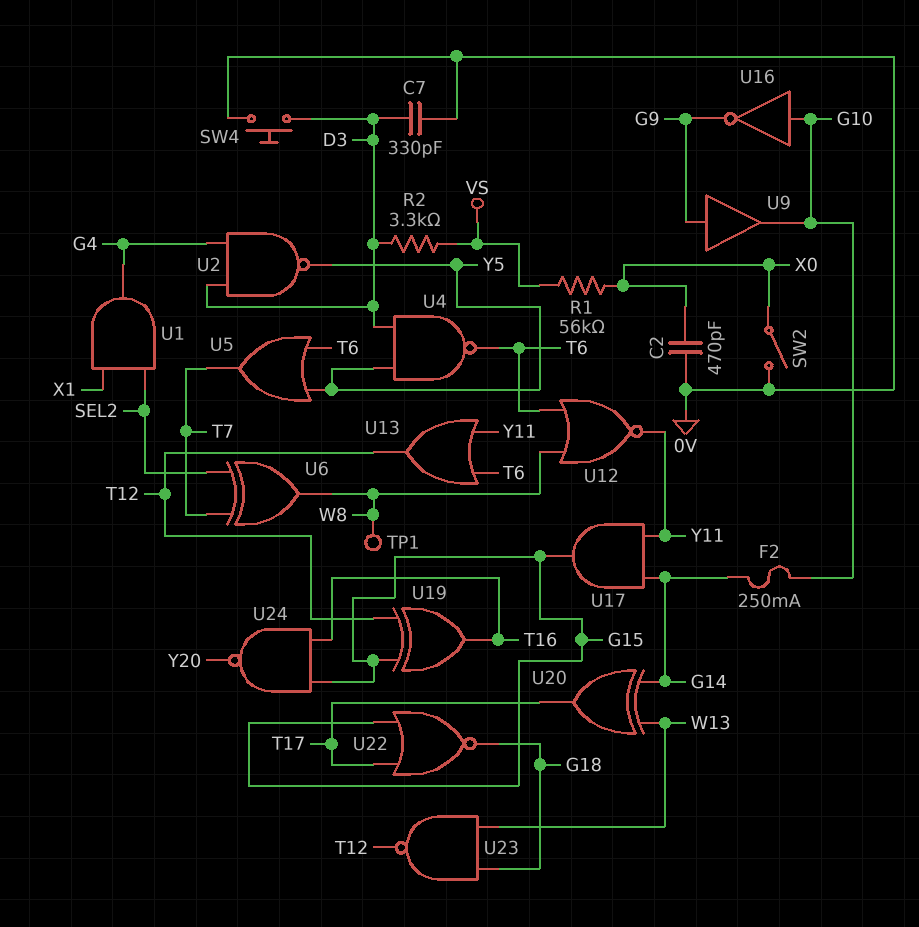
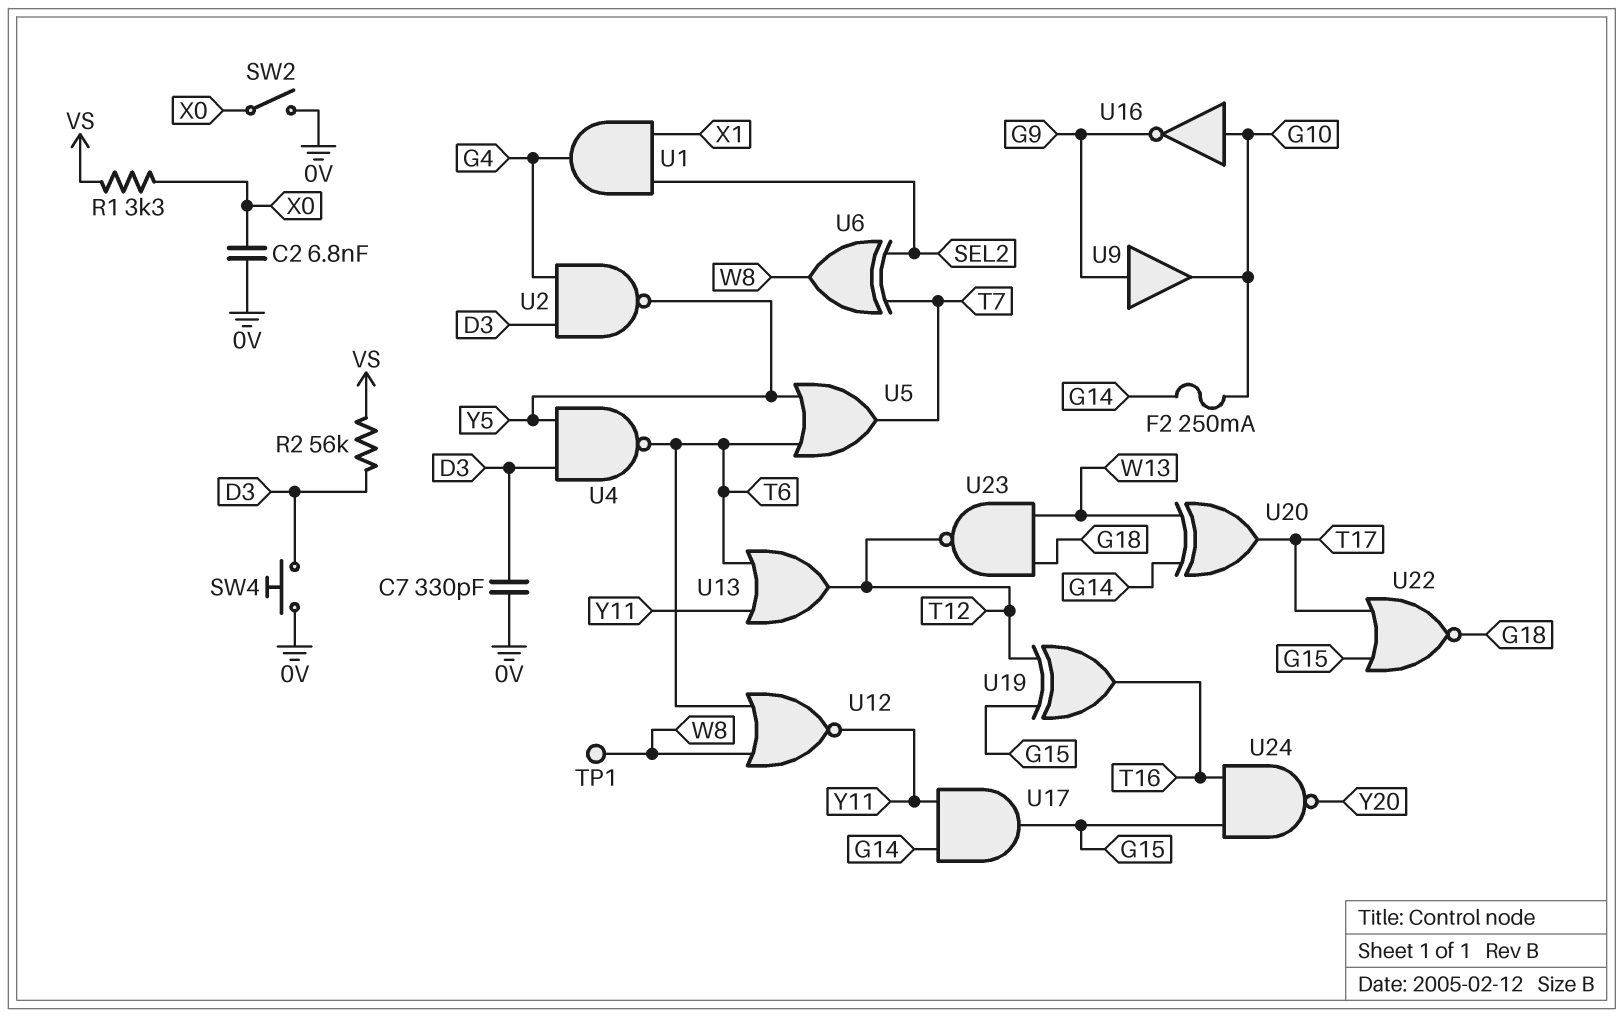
C2: 470pF (0V, X0) -> 6.8nF (0V, X0)
R1: 56k (VS, X0) -> 3.3k (VS, X0)
R2: 3.3k (D3, VS) -> 56k (D3, VS)

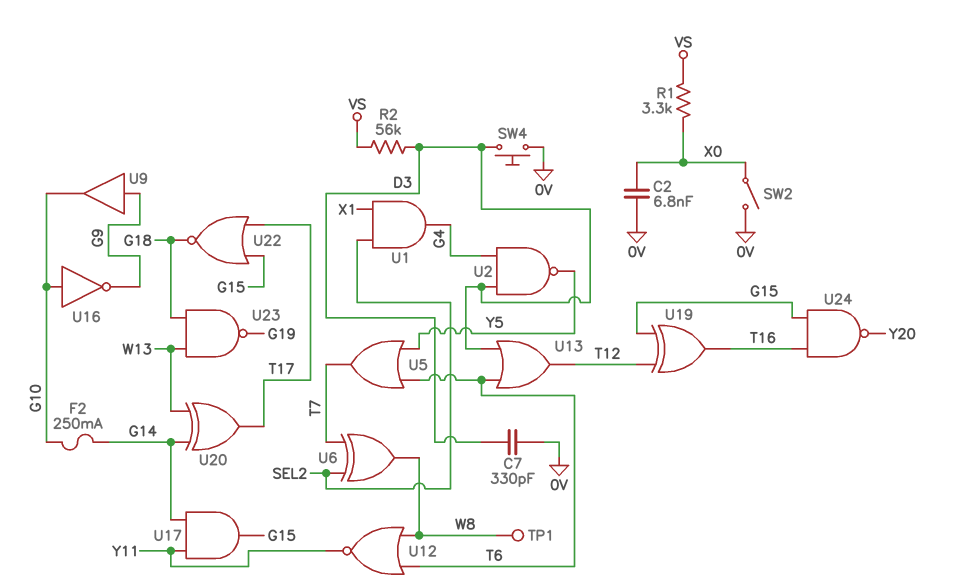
U4: NAND (in D3, in Y5, out T6) -> none
U13: OR (in T6, in Y11, out T12) -> OR (in D3, in T6, out T12)
U23: NAND (in G18, in W13, out T12) -> NAND (in G18, in W13, out G19)

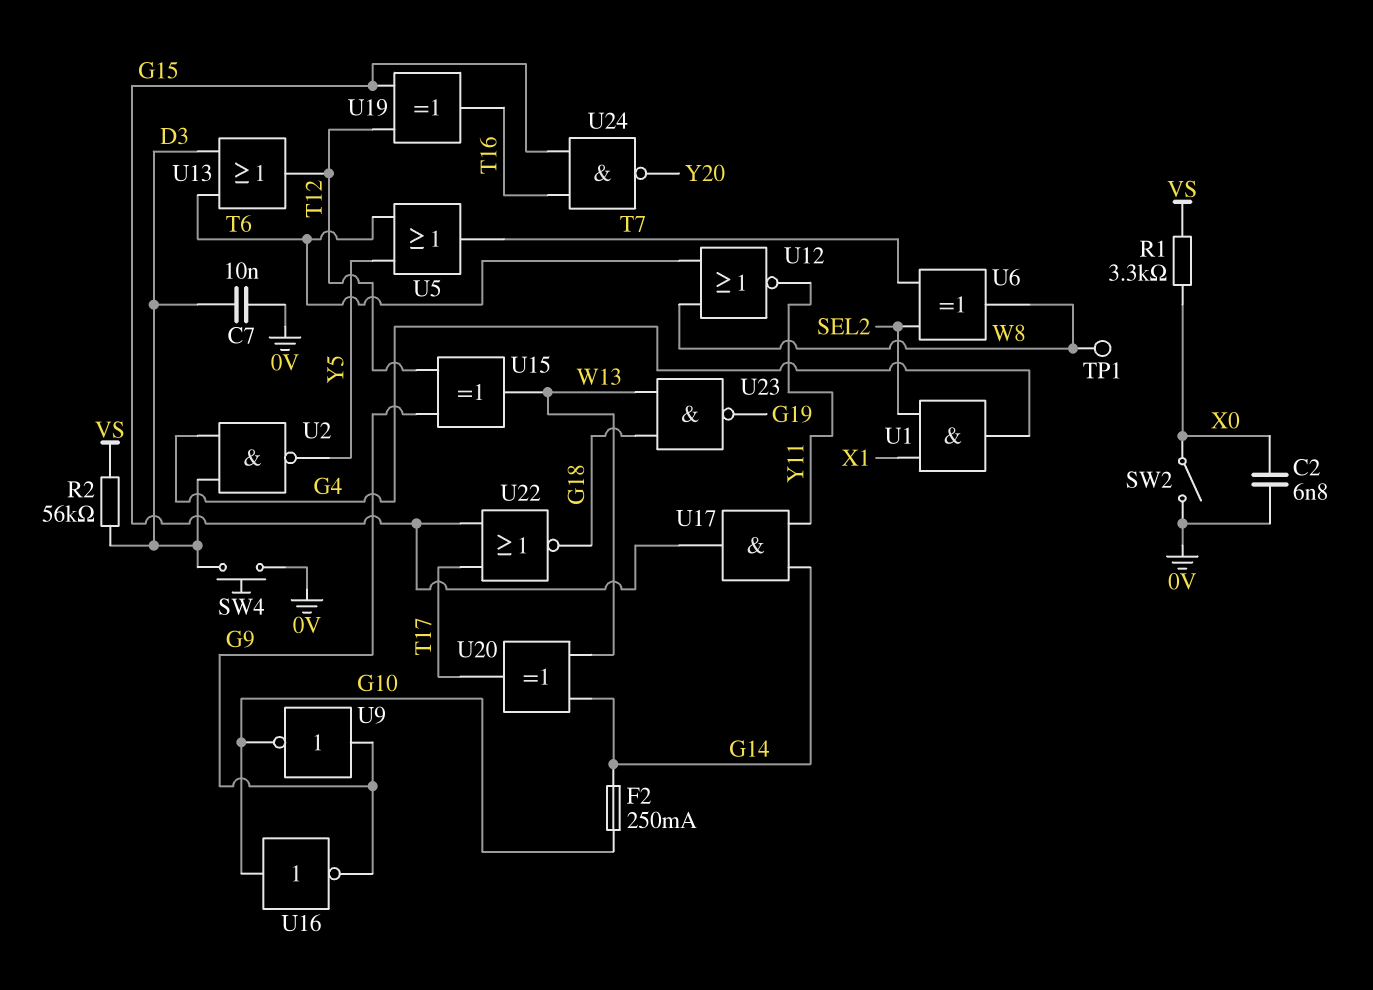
C7: 330pF (0V, D3) -> 10nF (0V, D3)
U9: buffer (in G9, out G10) -> NOT (in G9, out G10)
U15: none -> XOR (in G9, in T12, out W13)

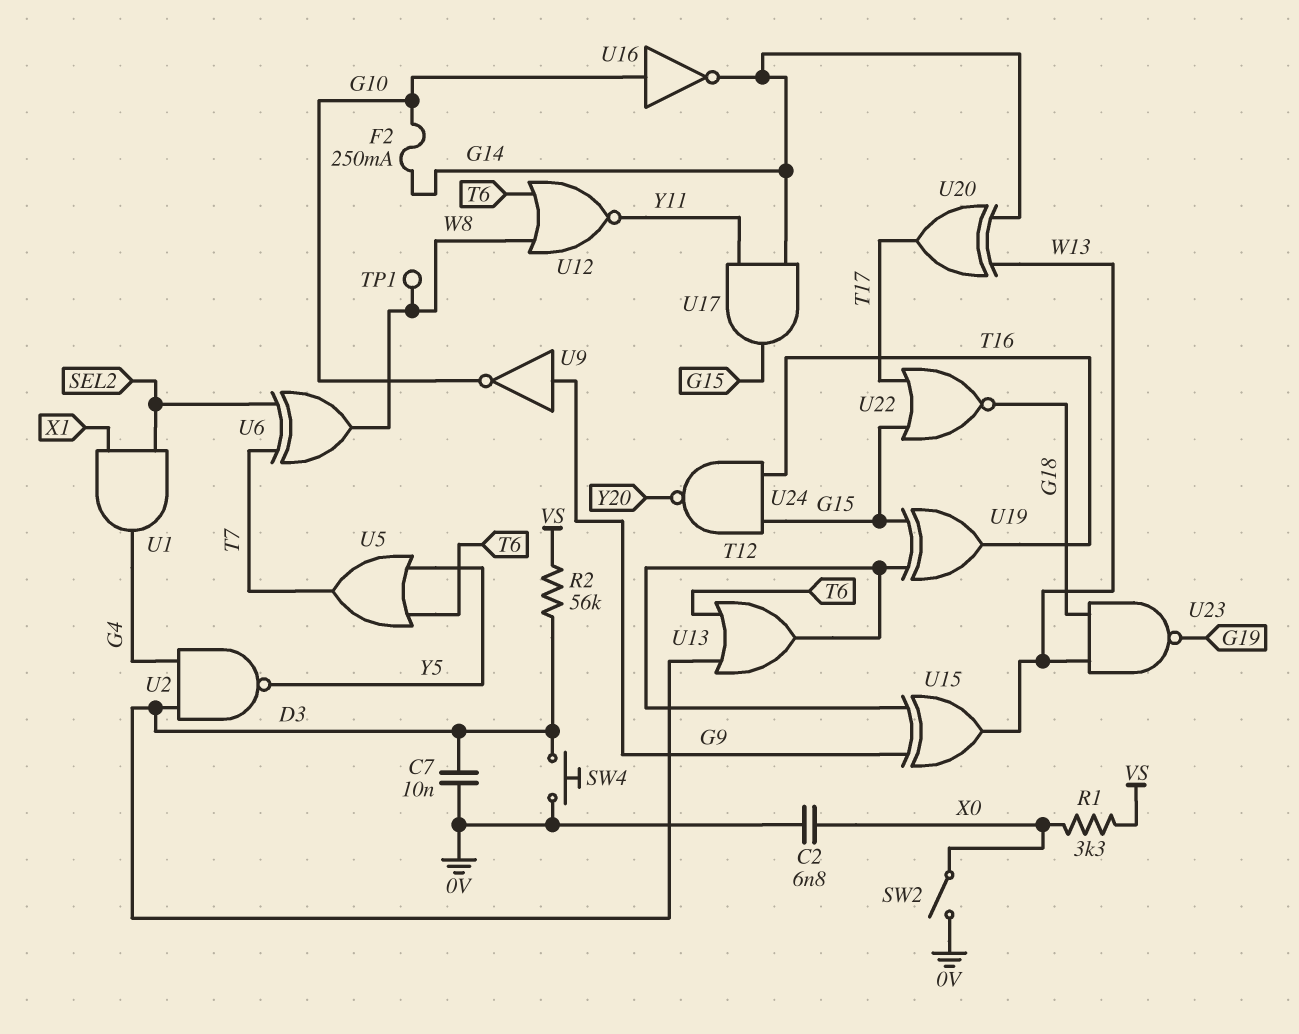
U16: NOT (in G10, out G9) -> NOT (in G10, out G14)

